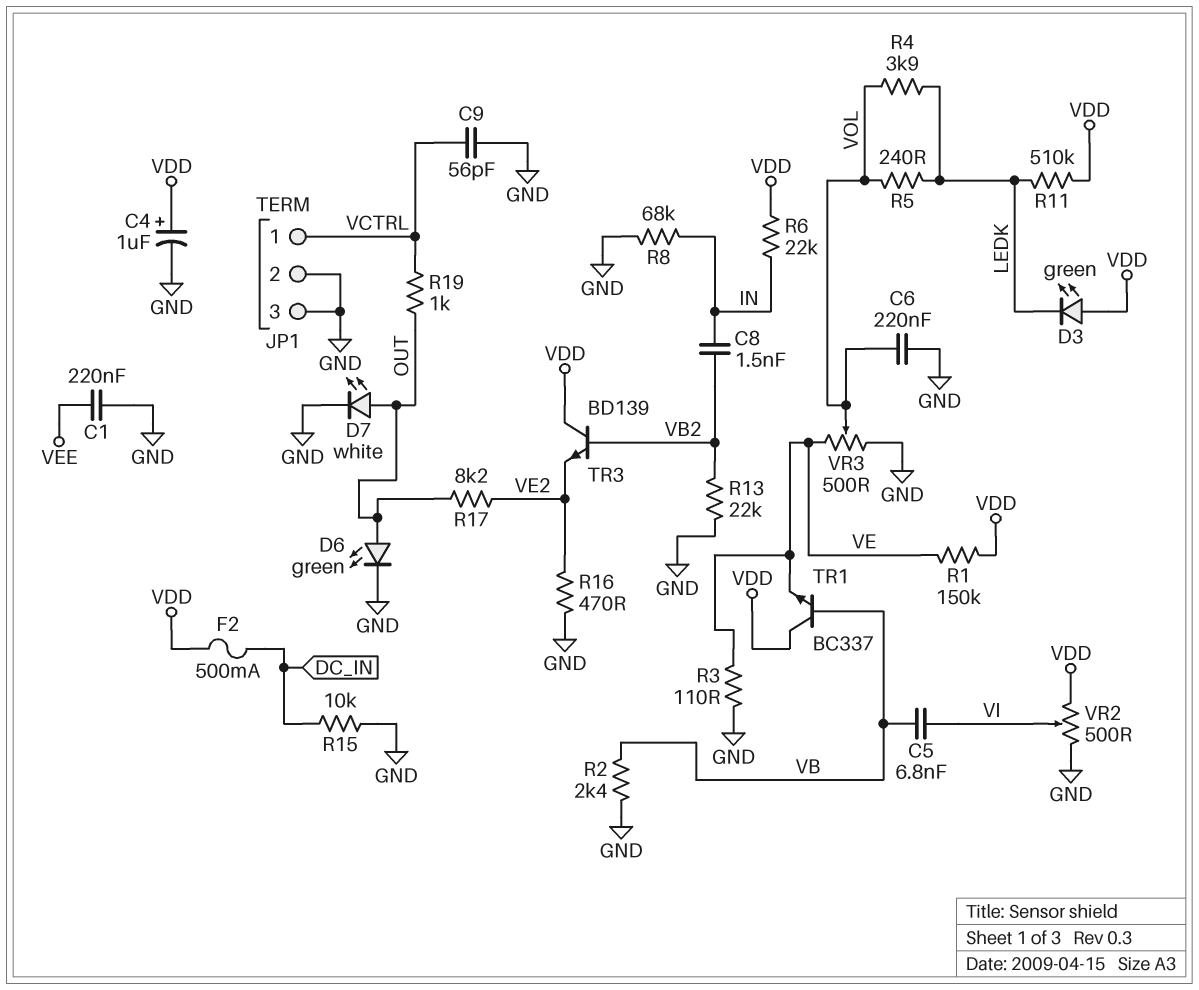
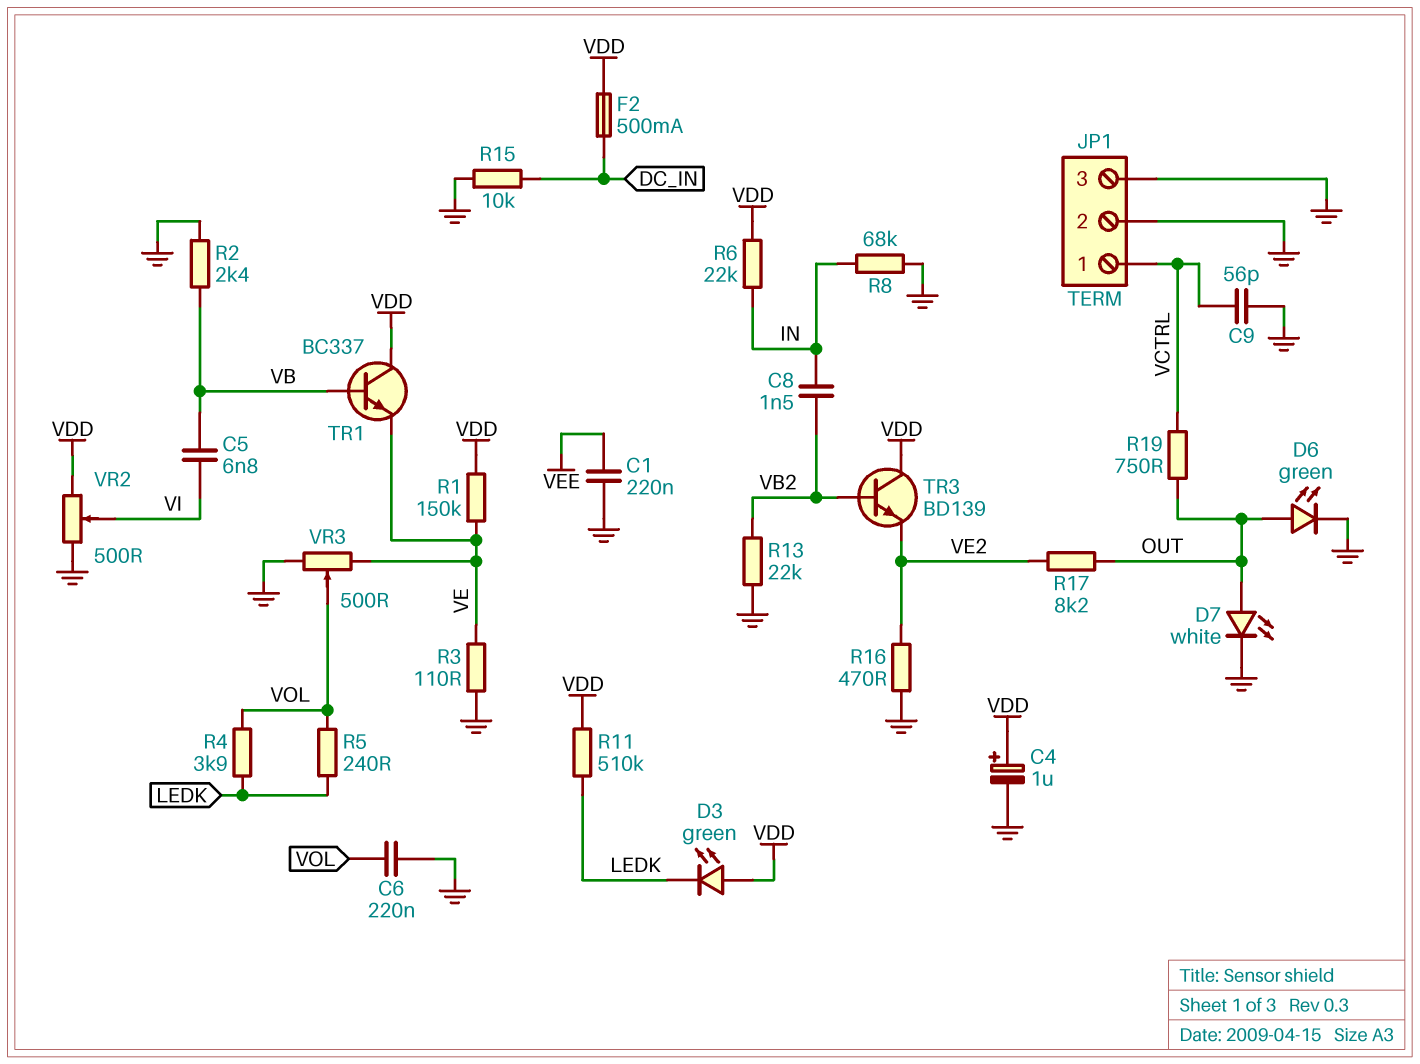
R19: 1k (OUT, VCTRL) -> 750 (OUT, VCTRL)

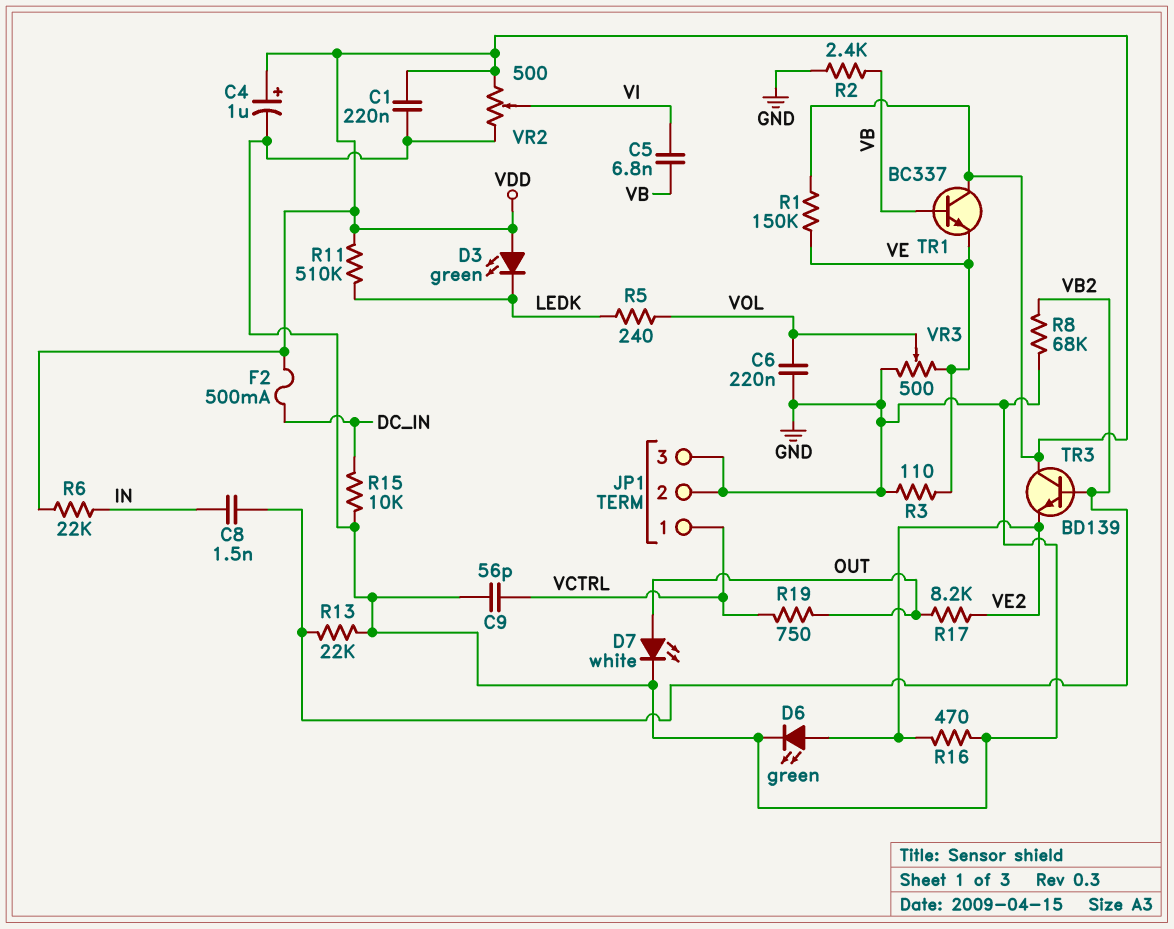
C1: 220nF (GND, VEE) -> 220nF (GND, VDD)
D6: LED green (A OUT, K GND) -> LED green (A VE2, K GND)
R4: 3.9k (LEDK, VOL) -> none
R8: 68k (GND, IN) -> 68k (GND, VB2)

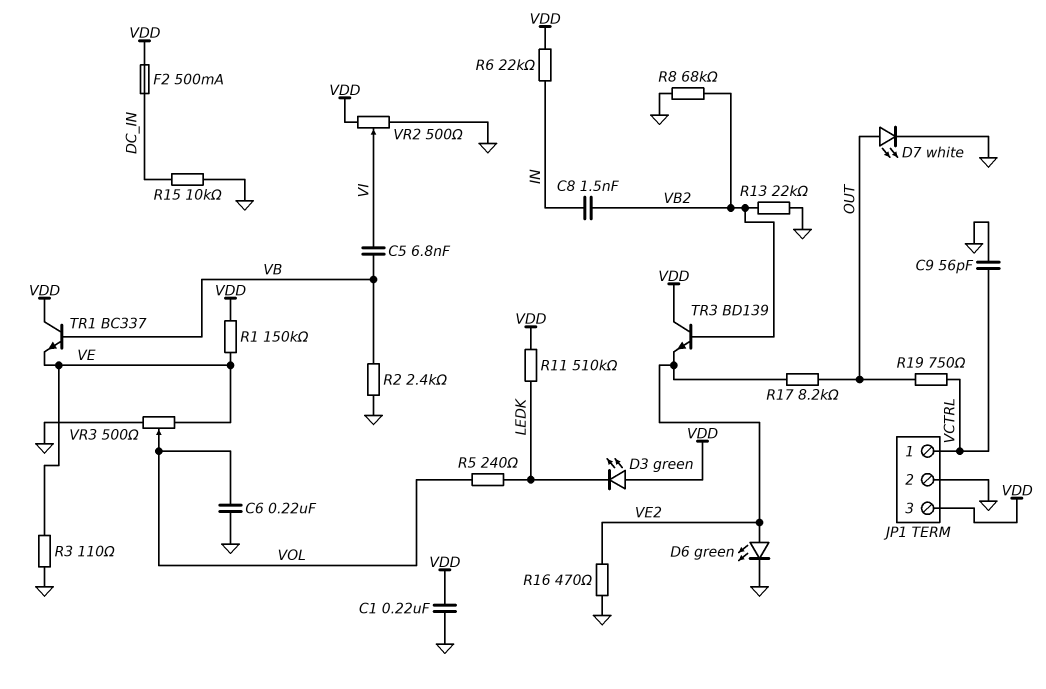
C4: 1uF (plus VDD, minus GND) -> none
JP1 pin 3: GND -> VDD

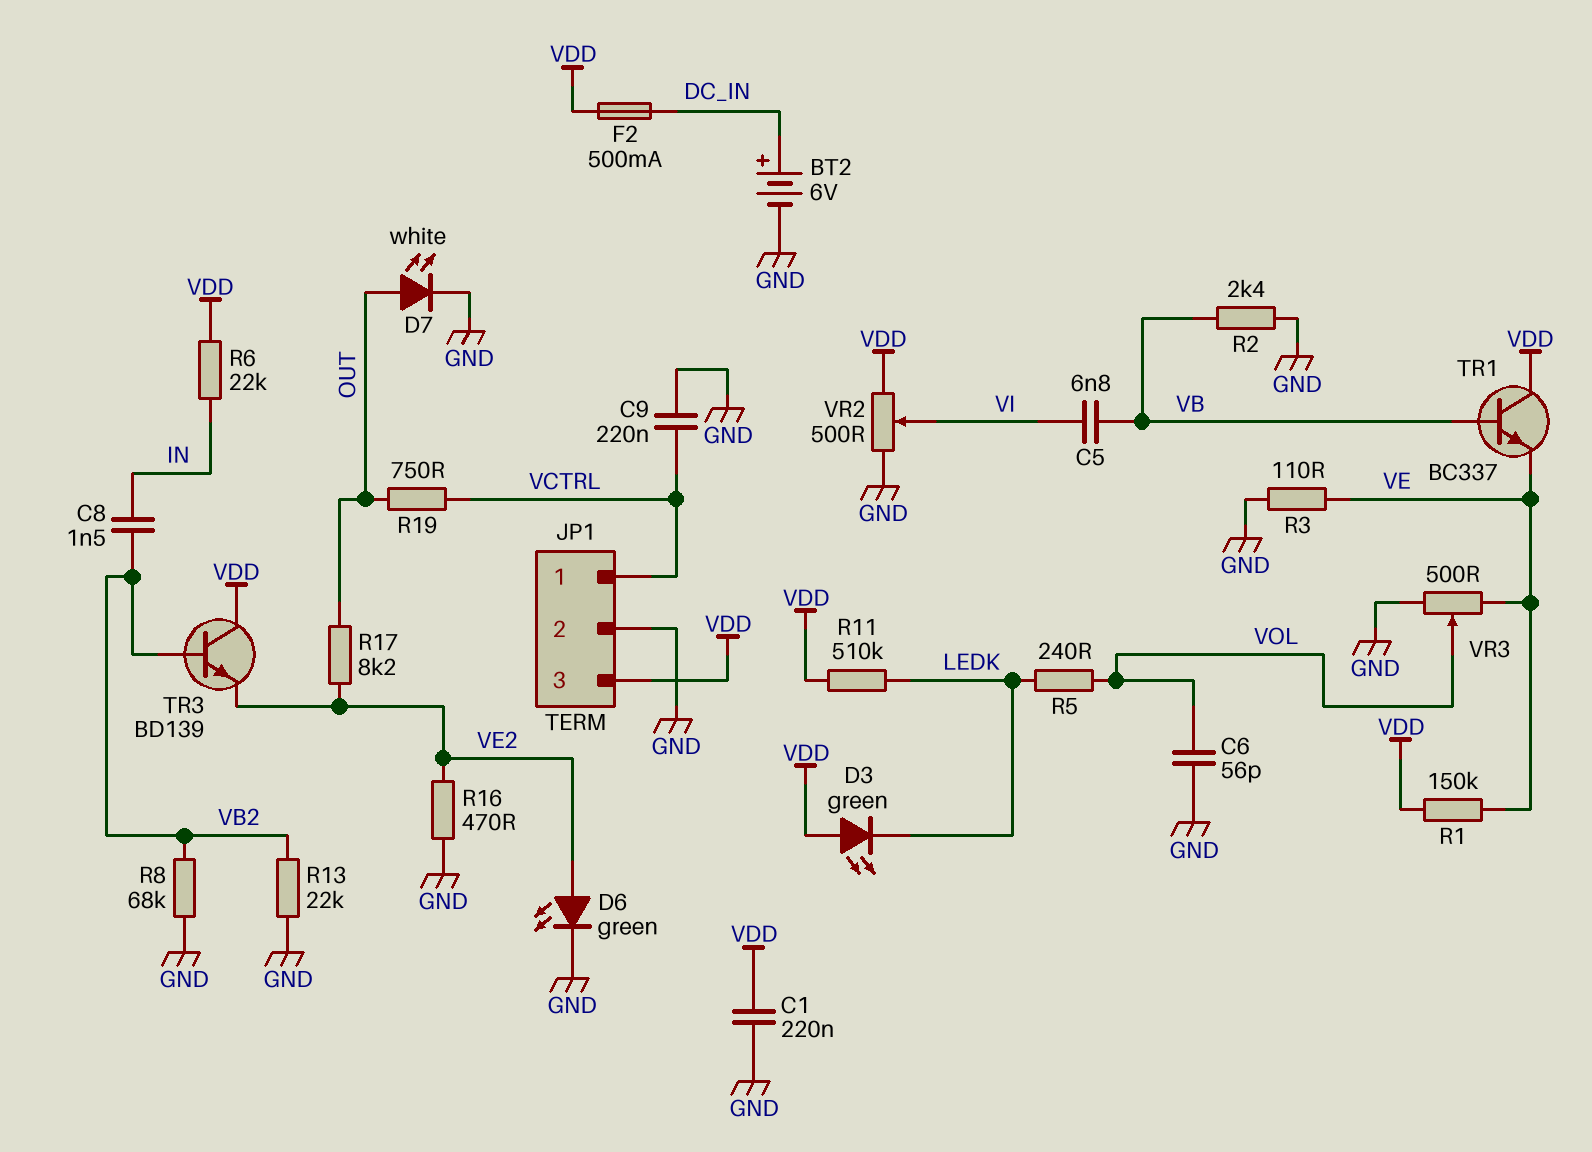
BT2: none -> 6V (plus DC_IN, minus GND)
C6: 220nF (GND, VOL) -> 56pF (GND, VOL)
C9: 56pF (GND, VCTRL) -> 220nF (GND, VCTRL)
R15: 10k (DC_IN, GND) -> none

